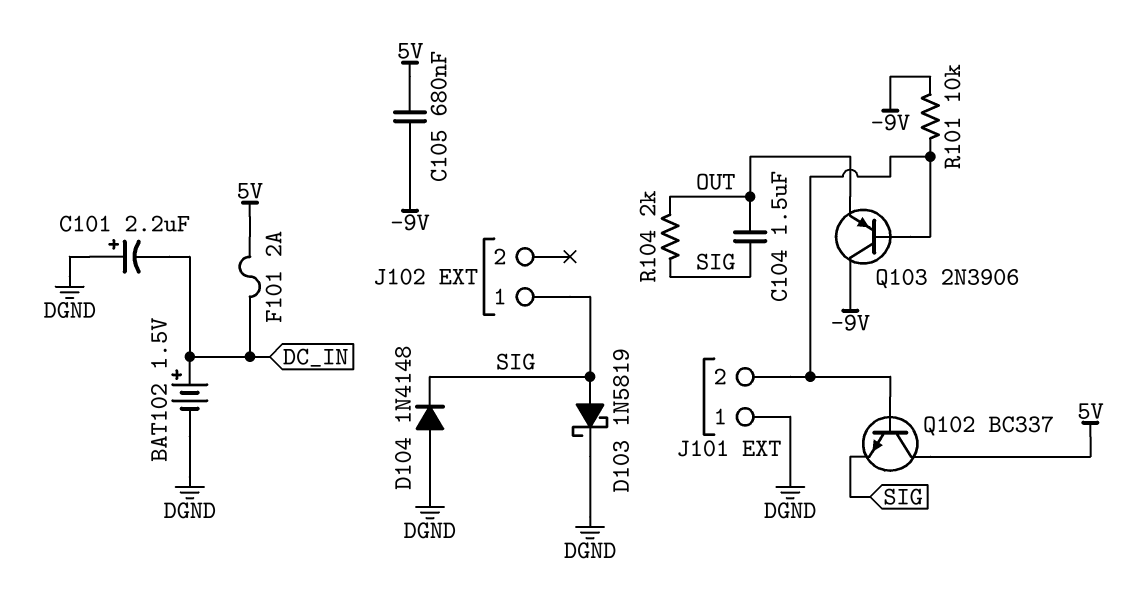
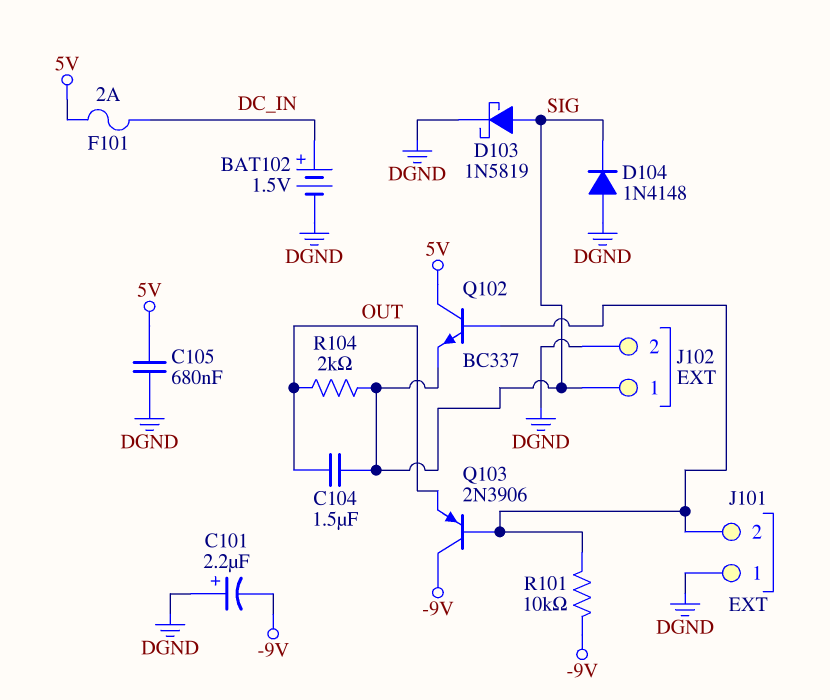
C101: 2.2uF (plus DGND, minus DC_IN) -> 2.2uF (plus DGND, minus -9V)
C105: 680nF (-9V, 5V) -> 680nF (5V, DGND)
J102 pin 2: none -> DGND

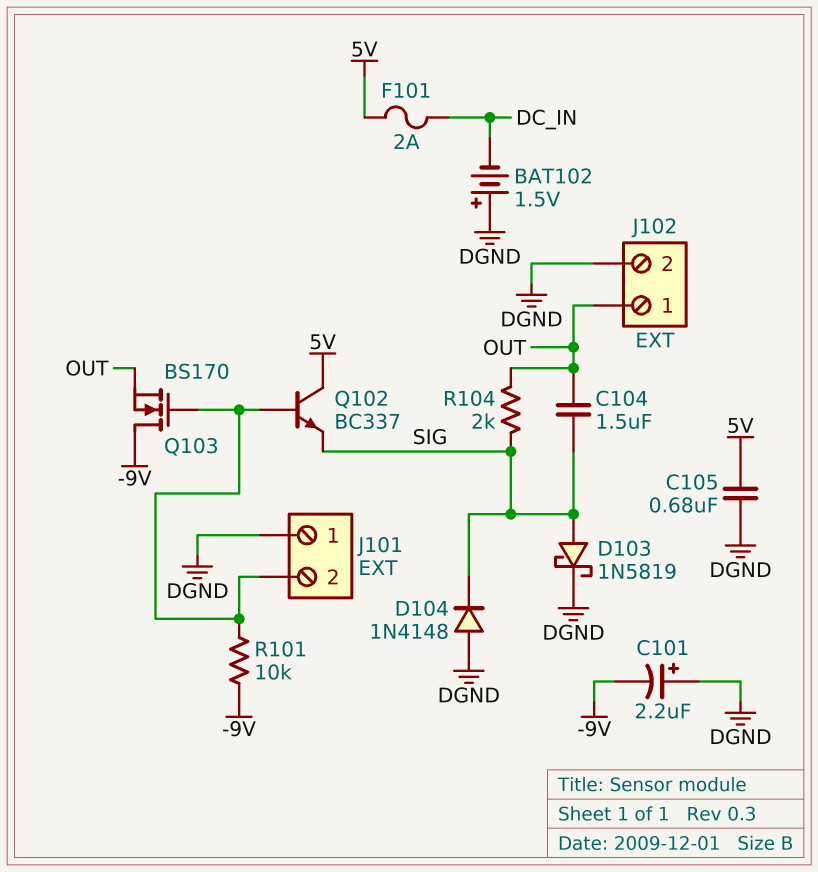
BAT102: 1.5V (plus DC_IN, minus DGND) -> 1.5V (plus DGND, minus DC_IN)
J102 pin 1: SIG -> OUT
Q103: PNP 2N3906 (B J101/2, C -9V, E OUT) -> NMOS BS170 (G J101/2, D -9V, S OUT)

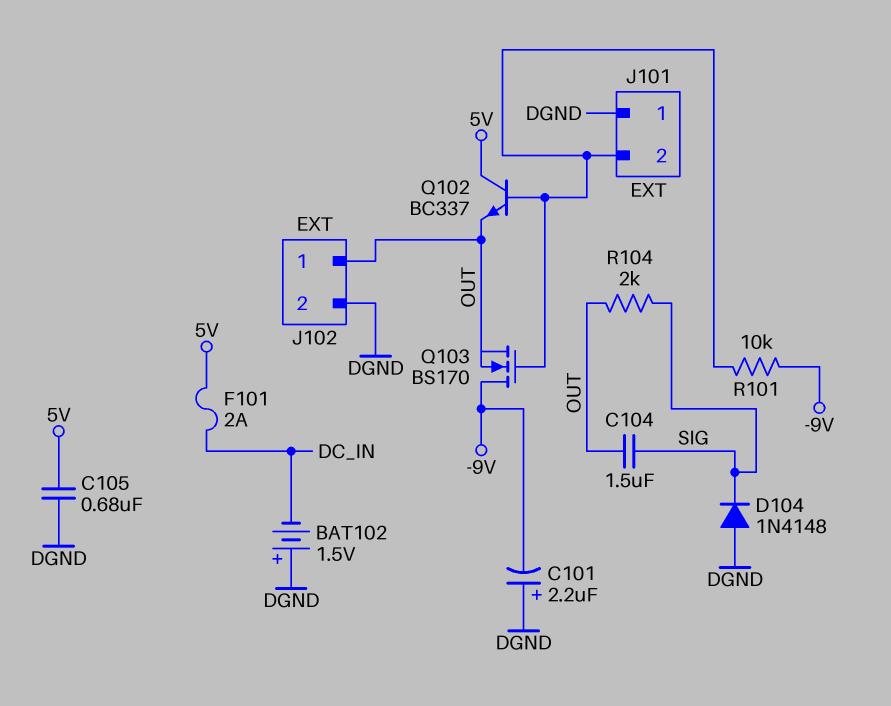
D103: schottky 1N5819 (A SIG, K DGND) -> none
Q102: NPN BC337 (B J101/2, C 5V, E SIG) -> NPN BC337 (B J101/2, C 5V, E OUT)

